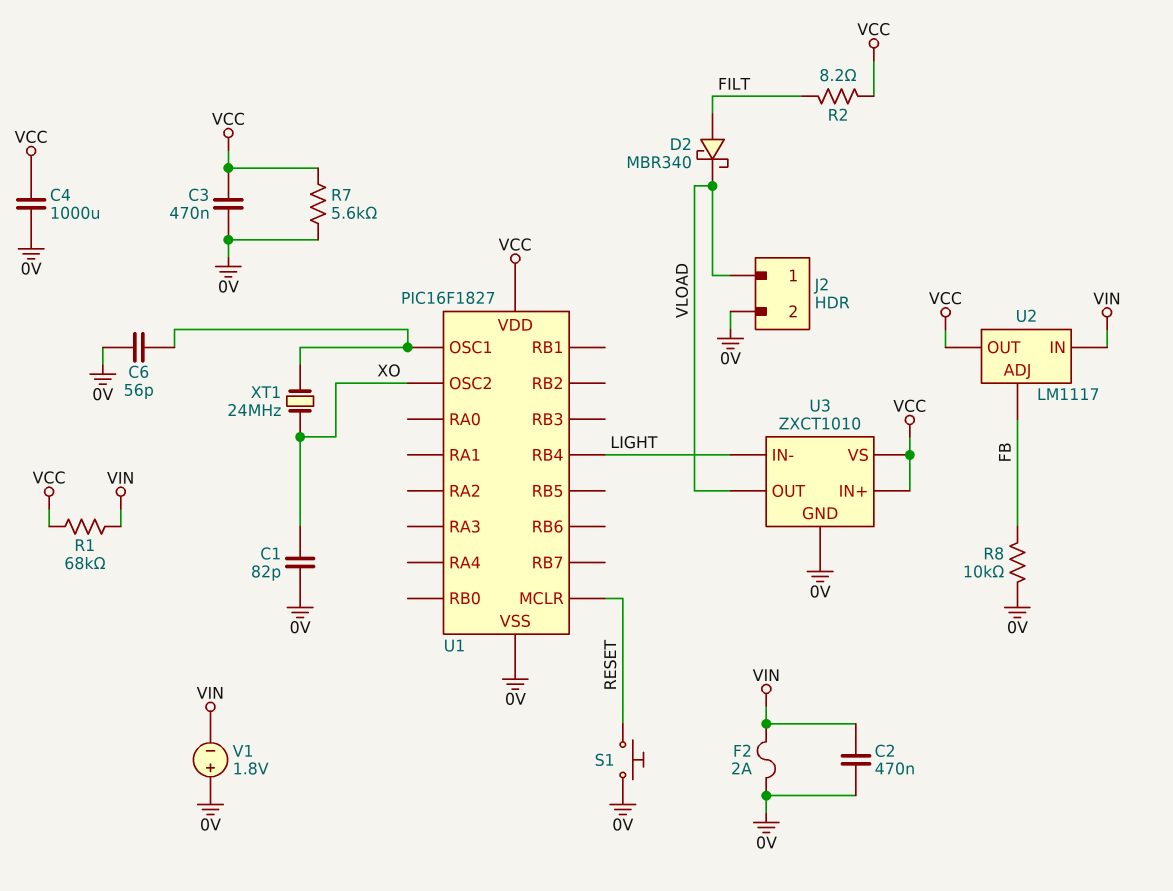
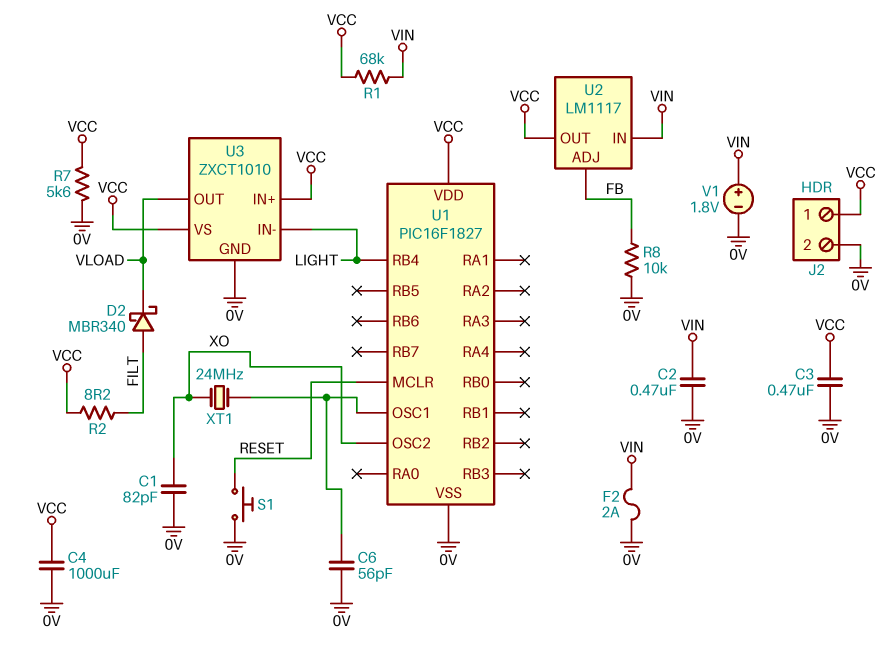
J2 pin 1: VLOAD -> VCC
V1: 1.8V (plus 0V, minus VIN) -> 1.8V (plus VIN, minus 0V)

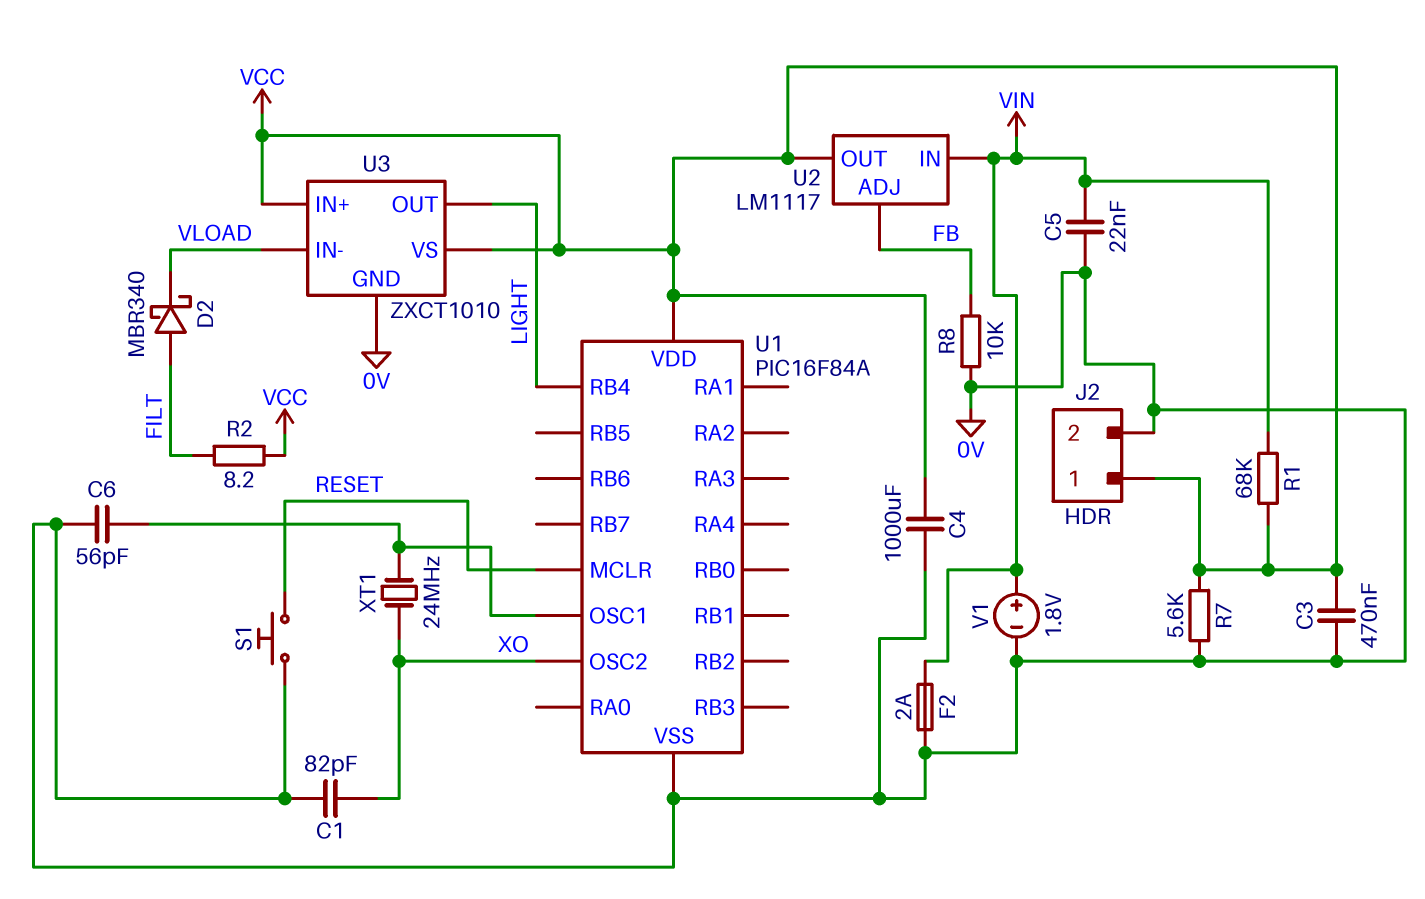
C2: 470nF (0V, VIN) -> none
C5: none -> 22nF (0V, VIN)
U1: PIC16F1827 -> PIC16F84A
U3 pin IN-: LIGHT -> VLOAD
U3 pin OUT: VLOAD -> LIGHT

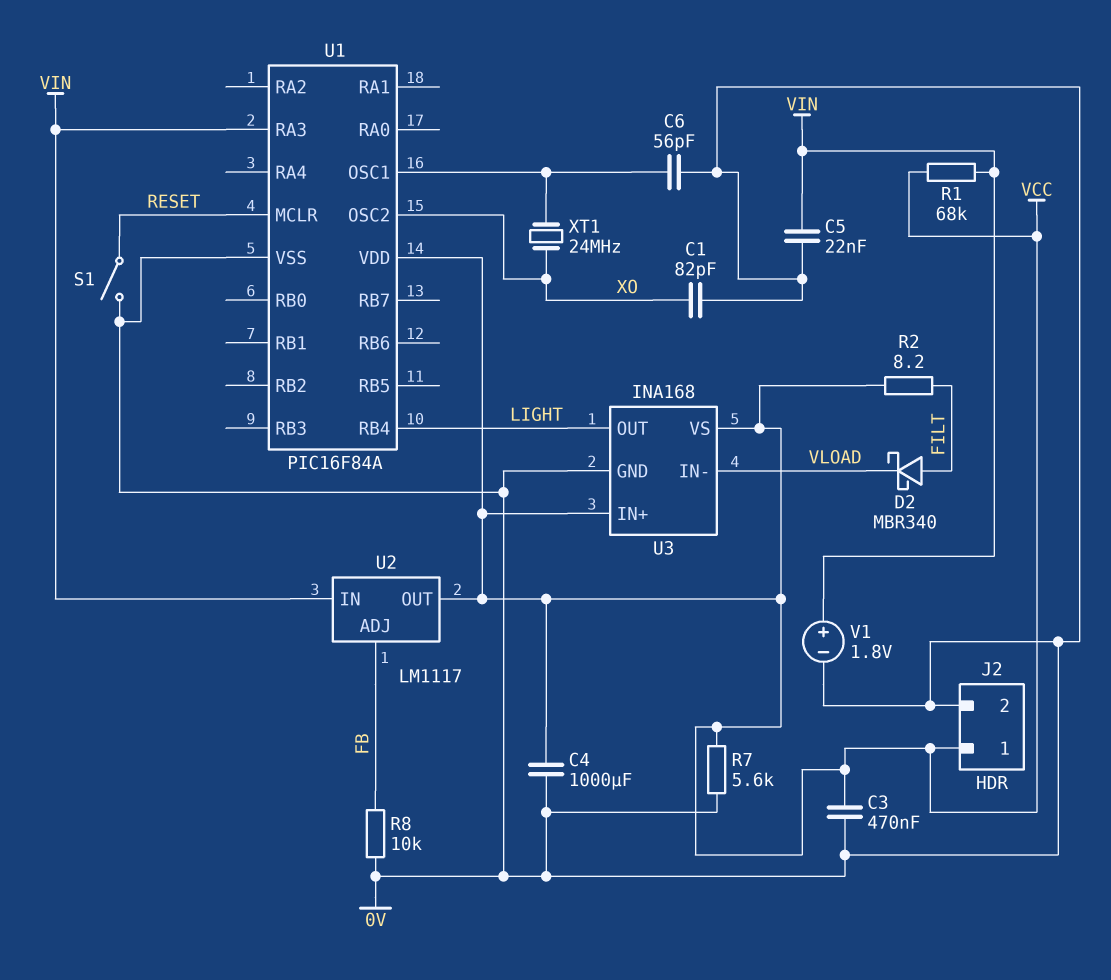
F2: 2A (0V, VIN) -> none
S1: button (0V, RESET) -> switch (0V, RESET)
U1 pin RA3: none -> VIN
U3: ZXCT1010 -> INA168

